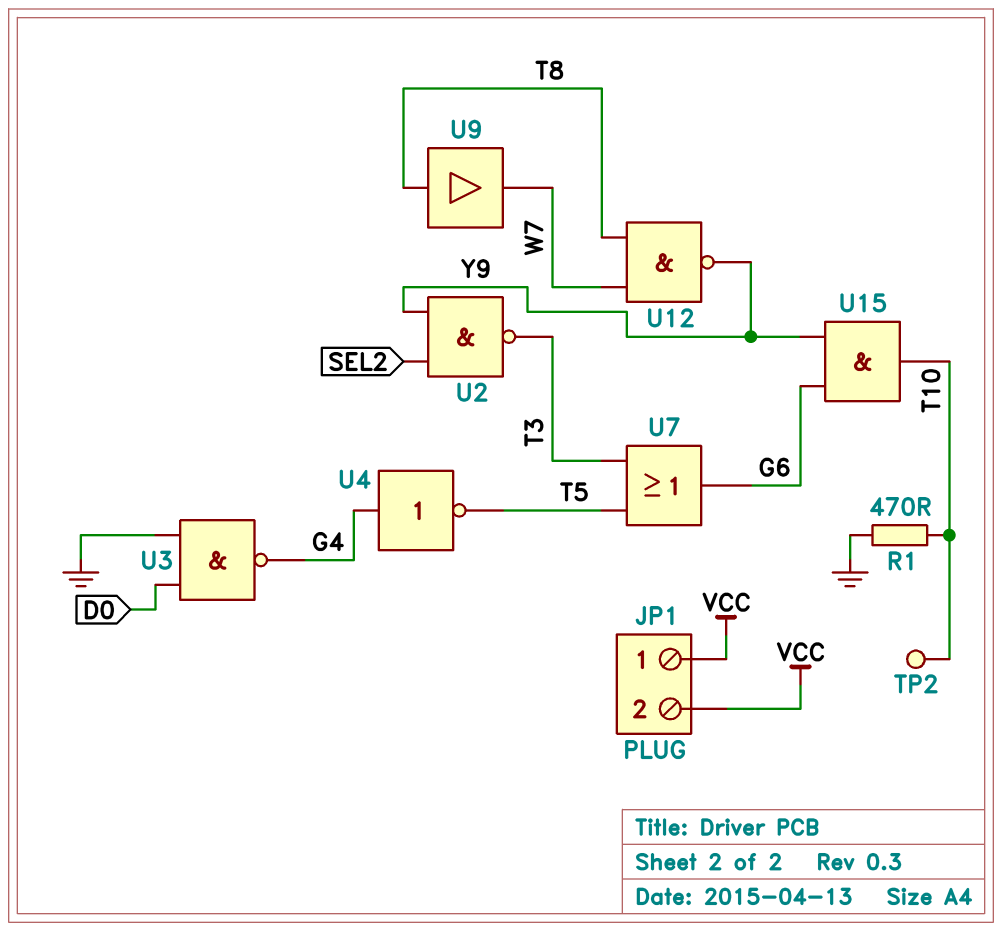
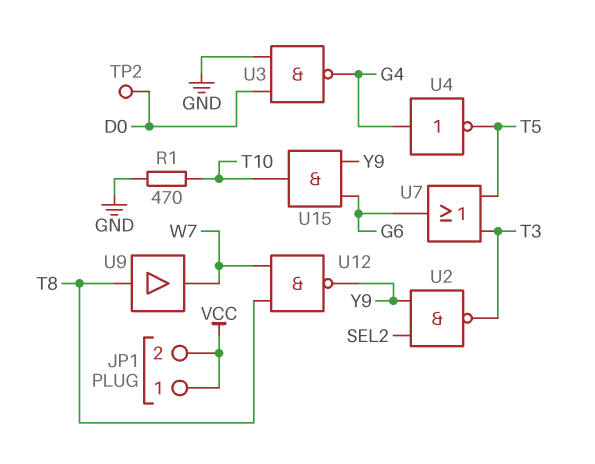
TP2: test point (T10) -> test point (D0)

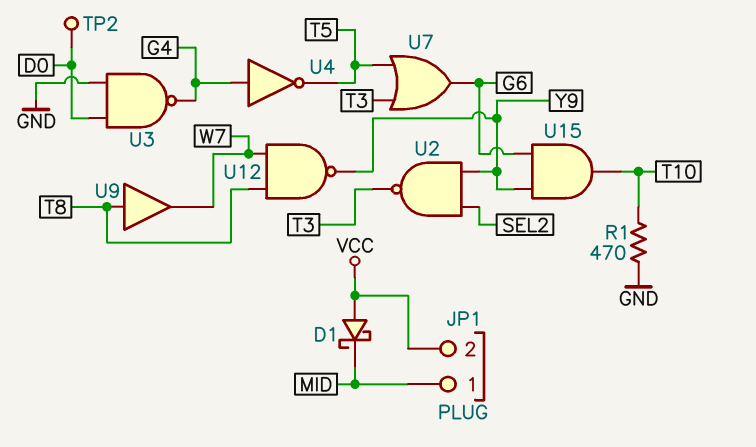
D1: none -> schottky (A VCC, K MID)
JP1 pin 1: VCC -> MID

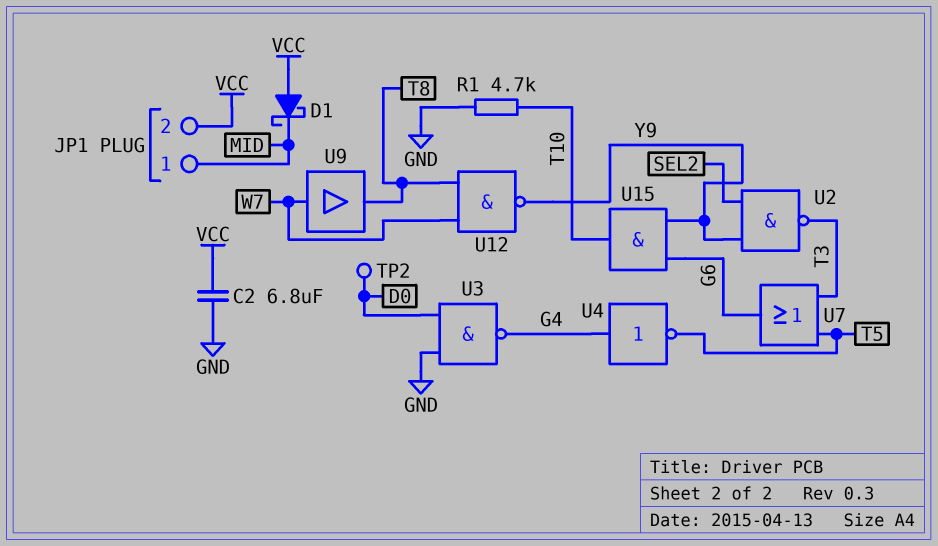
C2: none -> 6.8uF (GND, VCC)
R1: 470 (GND, T10) -> 4.7k (GND, T10)
U9: buffer (in T8, out W7) -> buffer (in W7, out T8)

